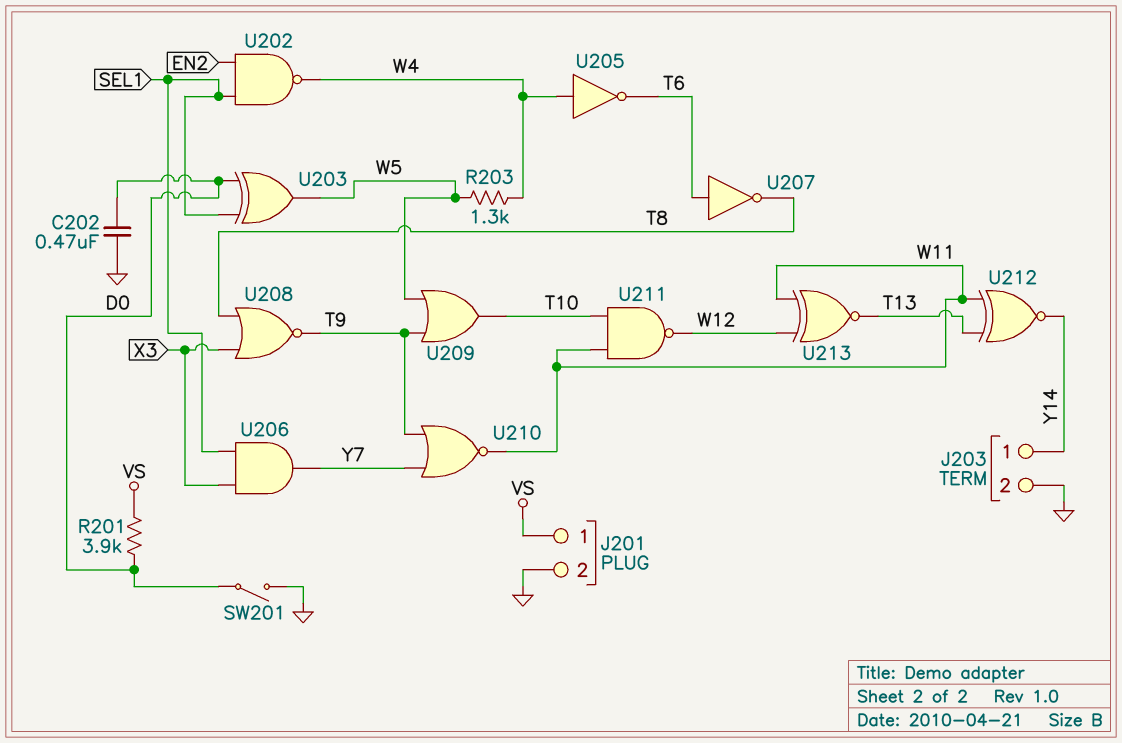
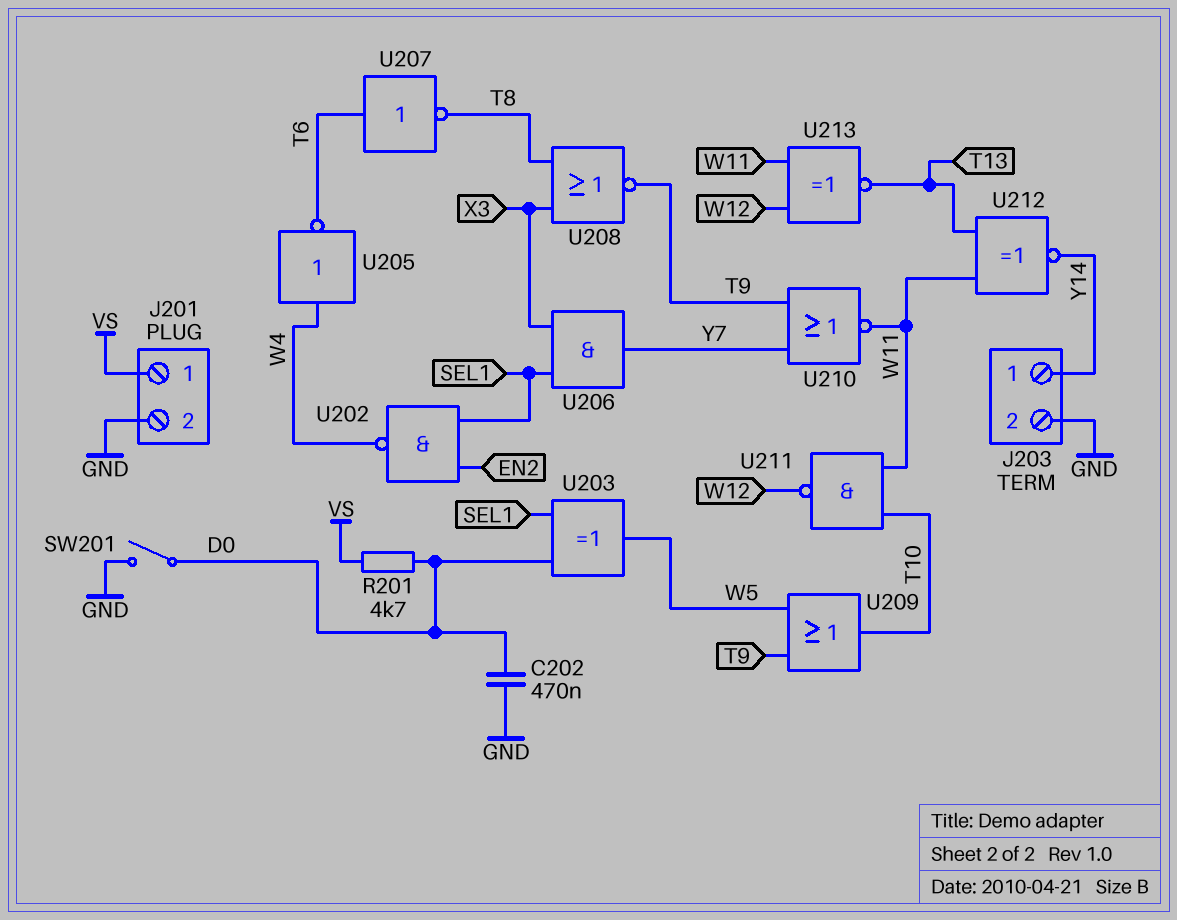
R201: 3.9k (D0, VS) -> 4.7k (D0, VS)
R203: 1.3k (W4, W5) -> none

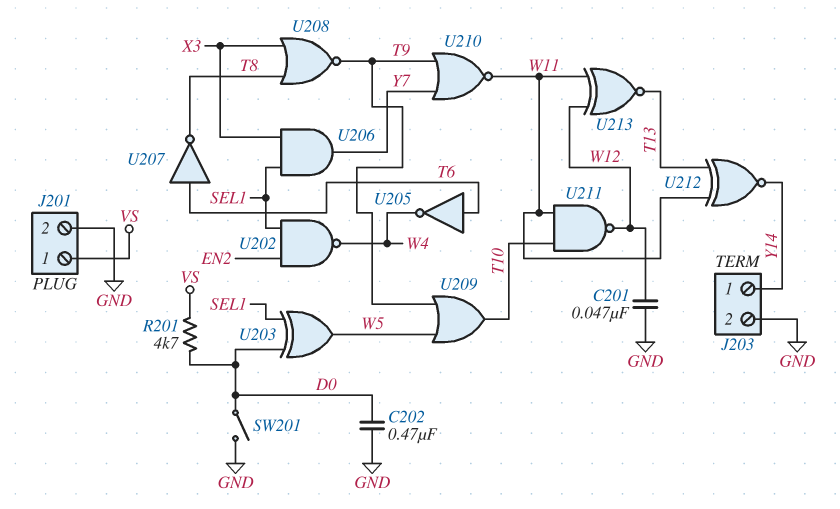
C201: none -> 47nF (GND, W12)
U205: NOT (in W4, out T6) -> NOT (in T6, out W4)

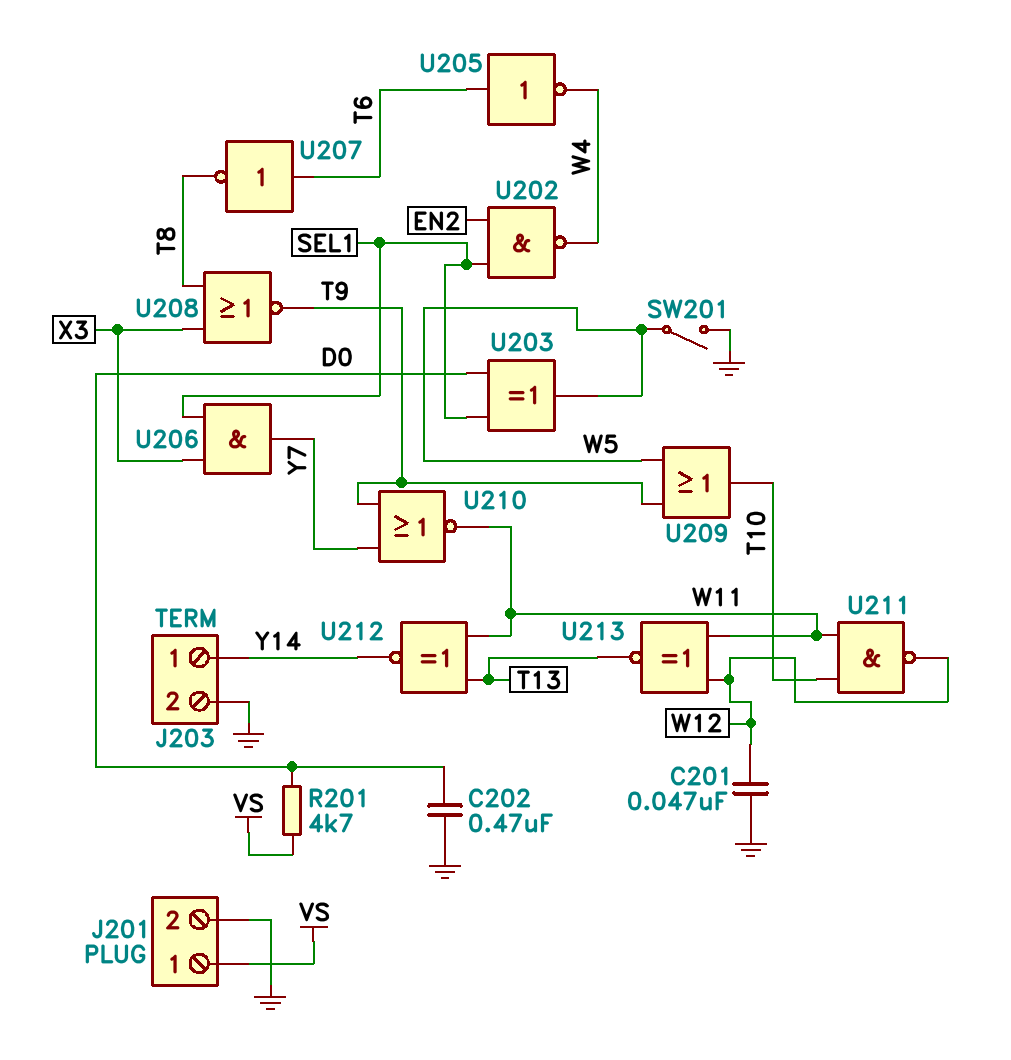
SW201: switch (D0, GND) -> switch (GND, W5)

